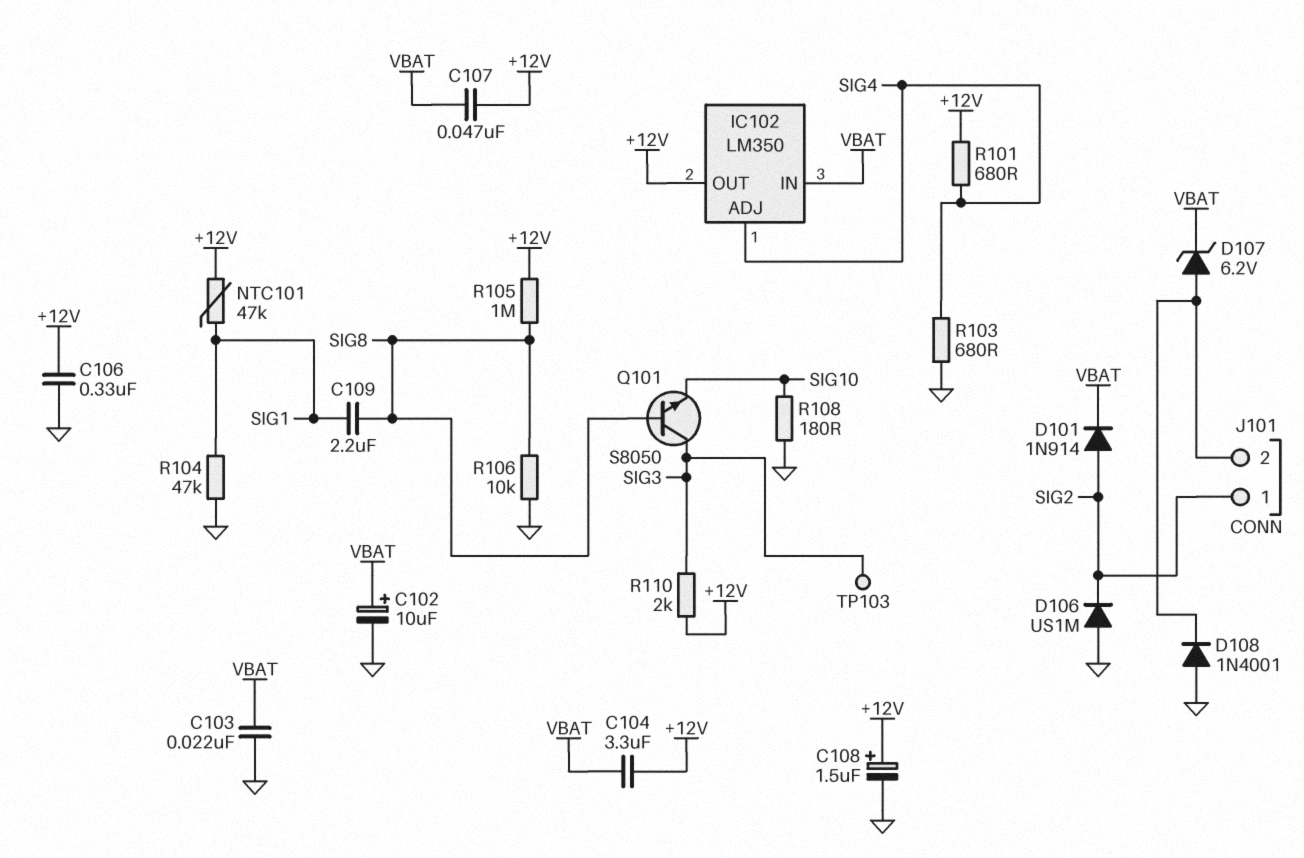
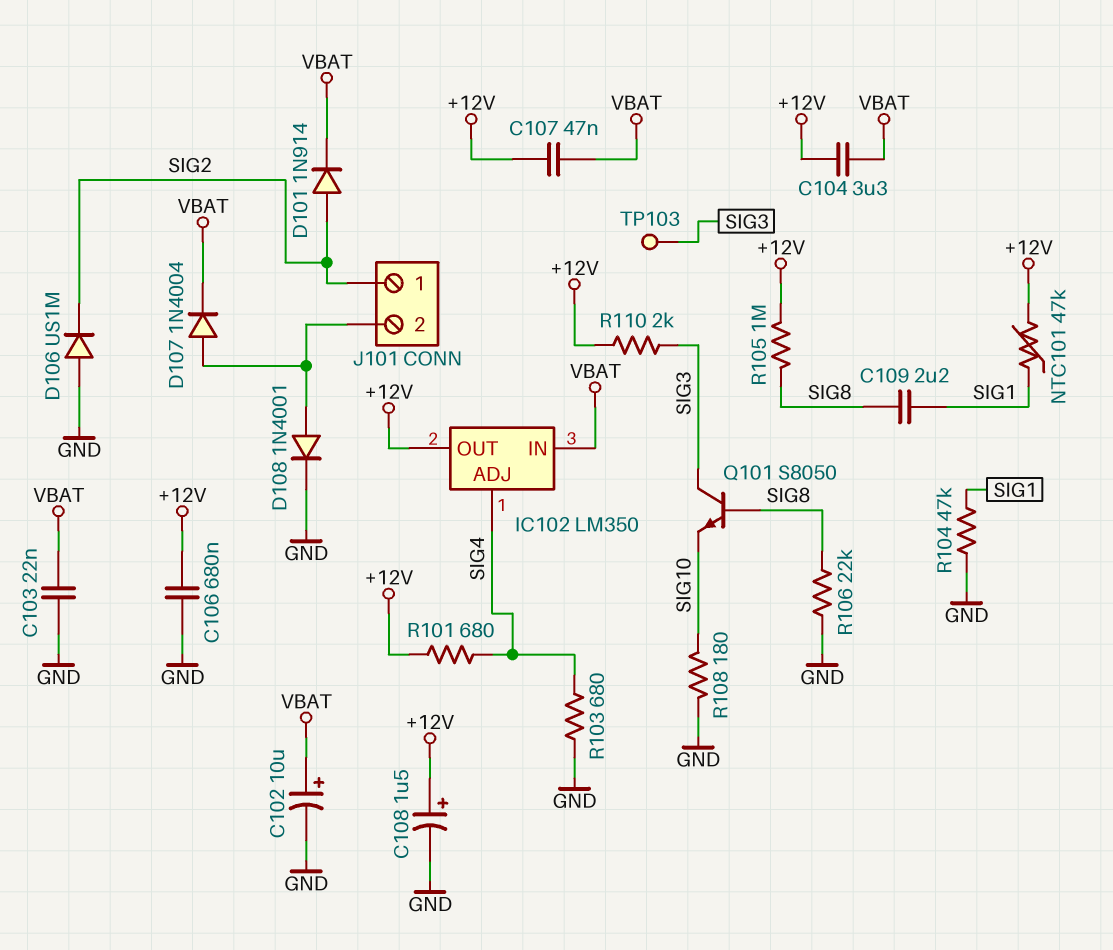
C106: 330nF (+12V, GND) -> 680nF (+12V, GND)
D107: zener 6.2V (A J101/2, K VBAT) -> diode 1N4004 (A J101/2, K VBAT)
D108: diode 1N4001 (A GND, K J101/2) -> diode 1N4001 (A J101/2, K GND)
R106: 10k (GND, SIG8) -> 22k (GND, SIG8)

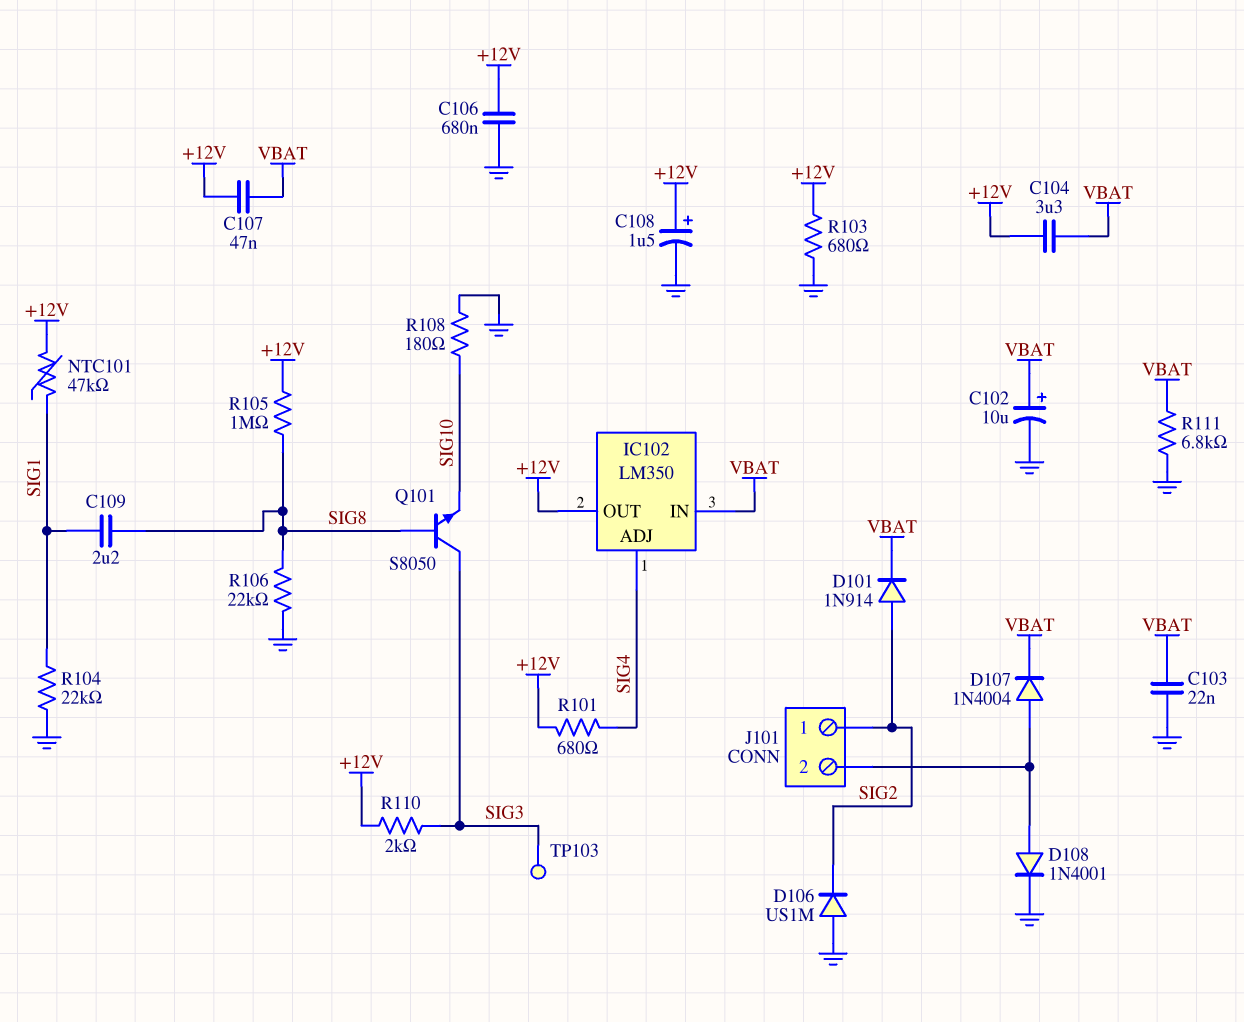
R103: 680 (GND, SIG4) -> 680 (+12V, GND)
R104: 47k (GND, SIG1) -> 22k (GND, SIG1)
R111: none -> 6.8k (GND, VBAT)

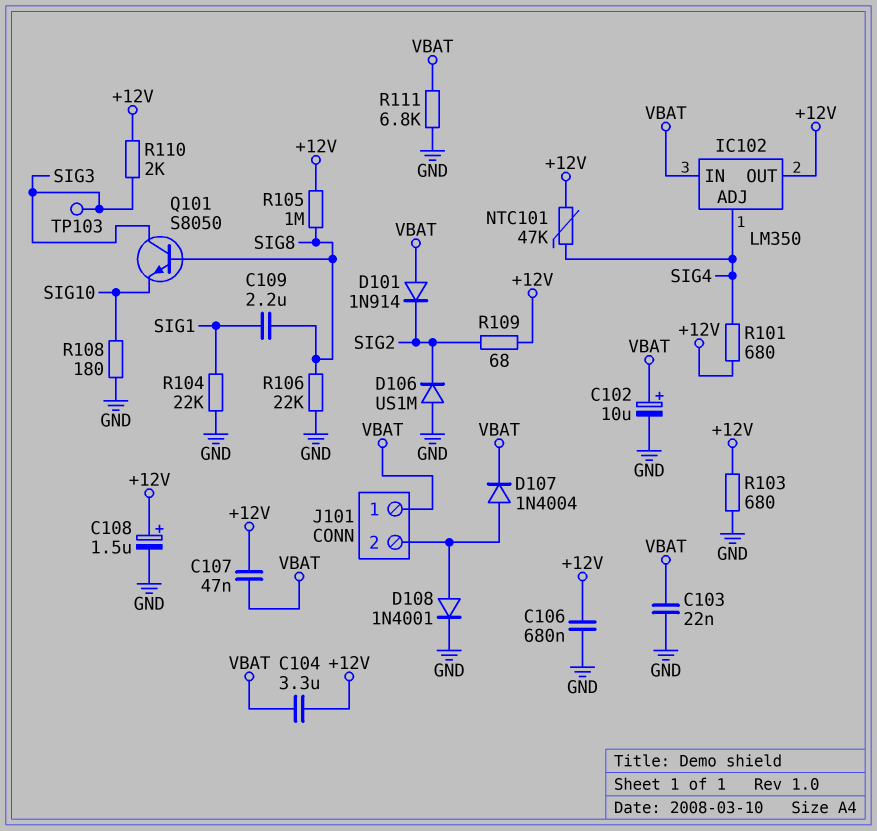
D101: diode 1N914 (A SIG2, K VBAT) -> diode 1N914 (A VBAT, K SIG2)
J101 pin 1: SIG2 -> VBAT
NTC101: 47k (+12V, SIG1) -> 47k (+12V, SIG4)
R109: none -> 68 (+12V, SIG2)

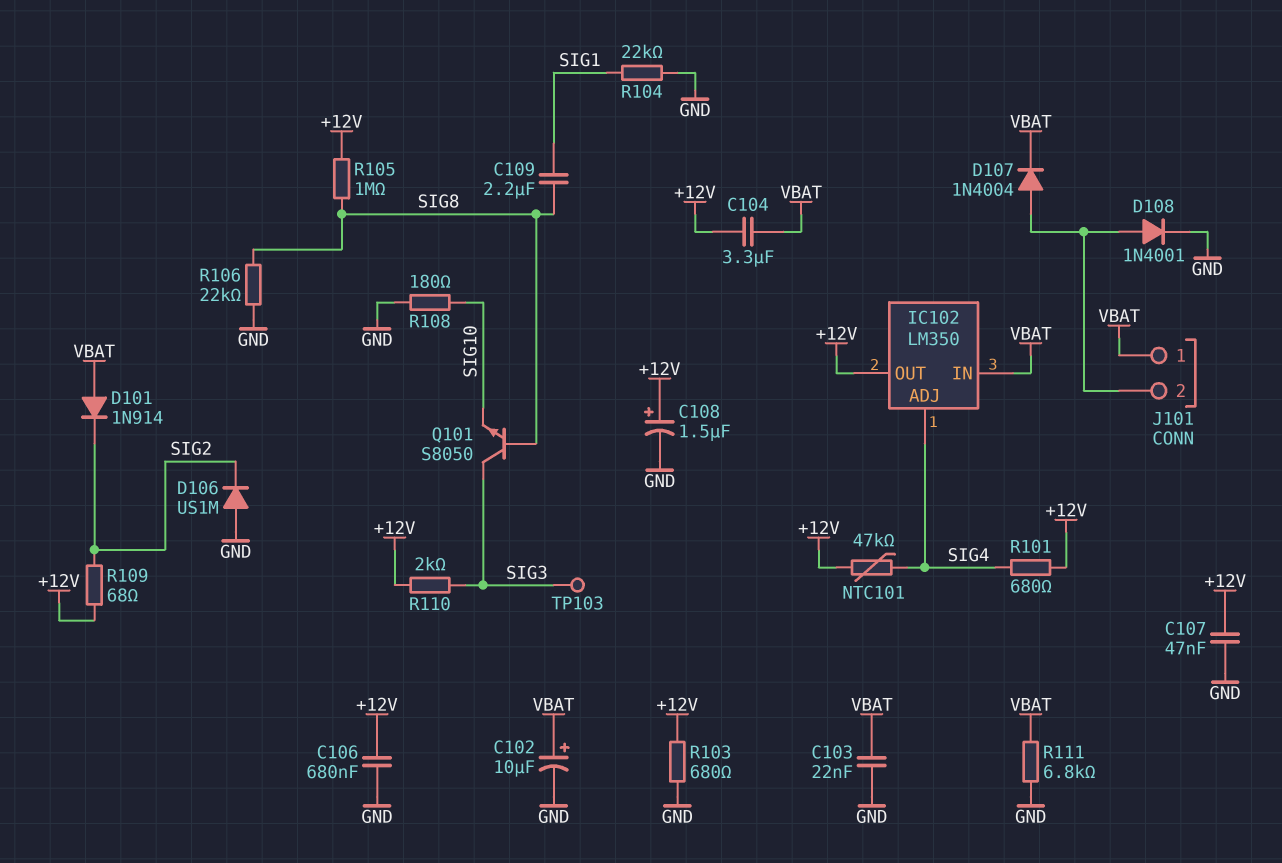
C107: 47nF (+12V, VBAT) -> 47nF (+12V, GND)

